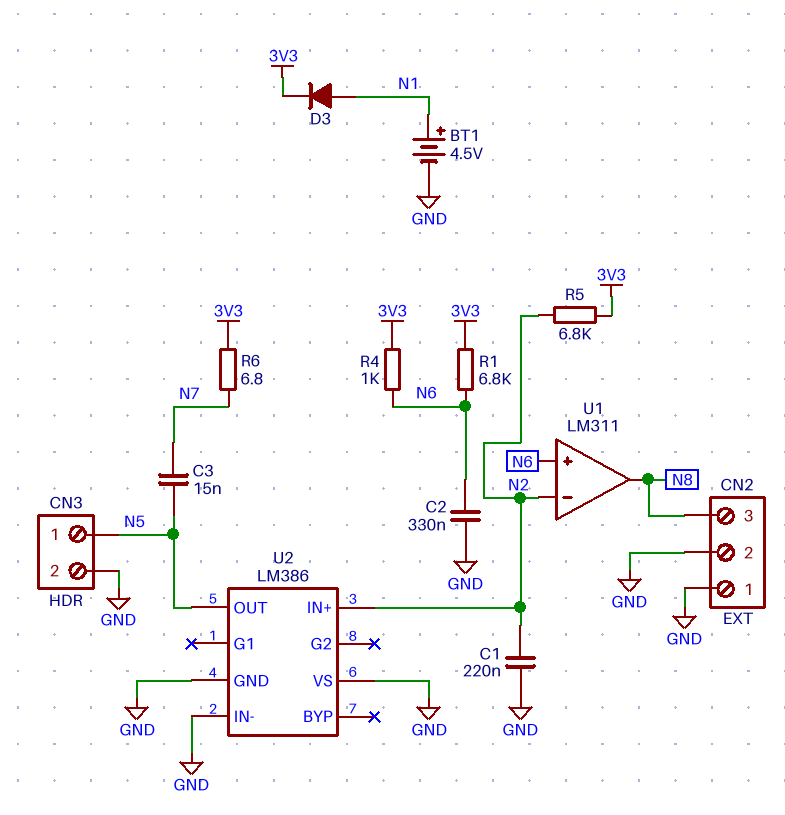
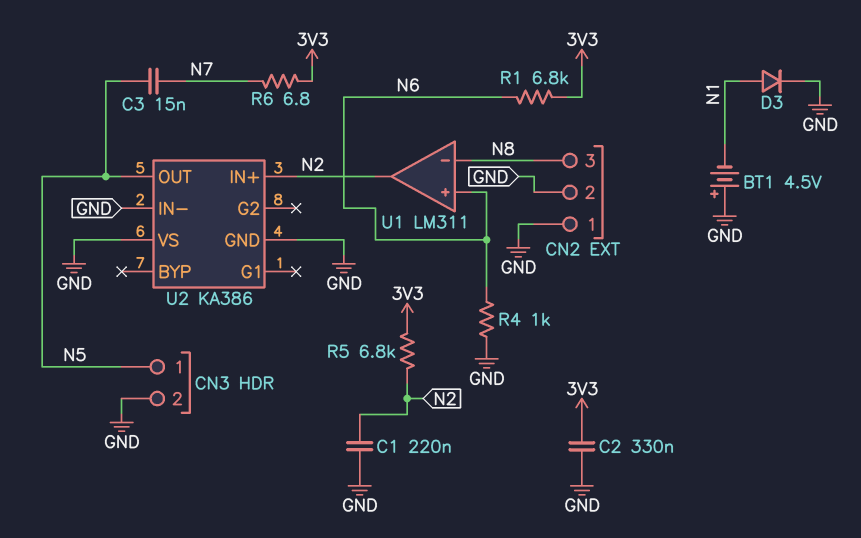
BT1: 4.5V (plus N1, minus GND) -> 4.5V (plus GND, minus N1)
C2: 330nF (GND, N6) -> 330nF (3V3, GND)
D3: diode (A N1, K 3V3) -> diode (A N1, K GND)
R4: 1k (3V3, N6) -> 1k (GND, N6)
U1 pin in-: N2 -> N8
U1 pin out: N8 -> N2
U2: LM386 -> KA386

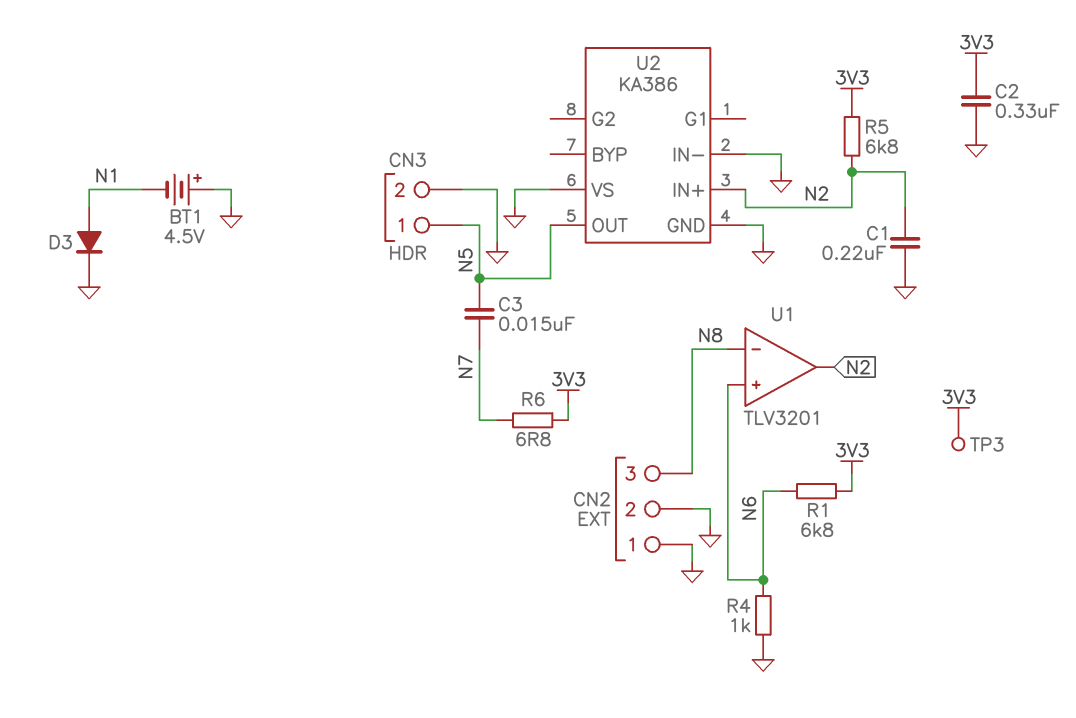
TP3: none -> test point (3V3)
U1: LM311 -> TLV3201

